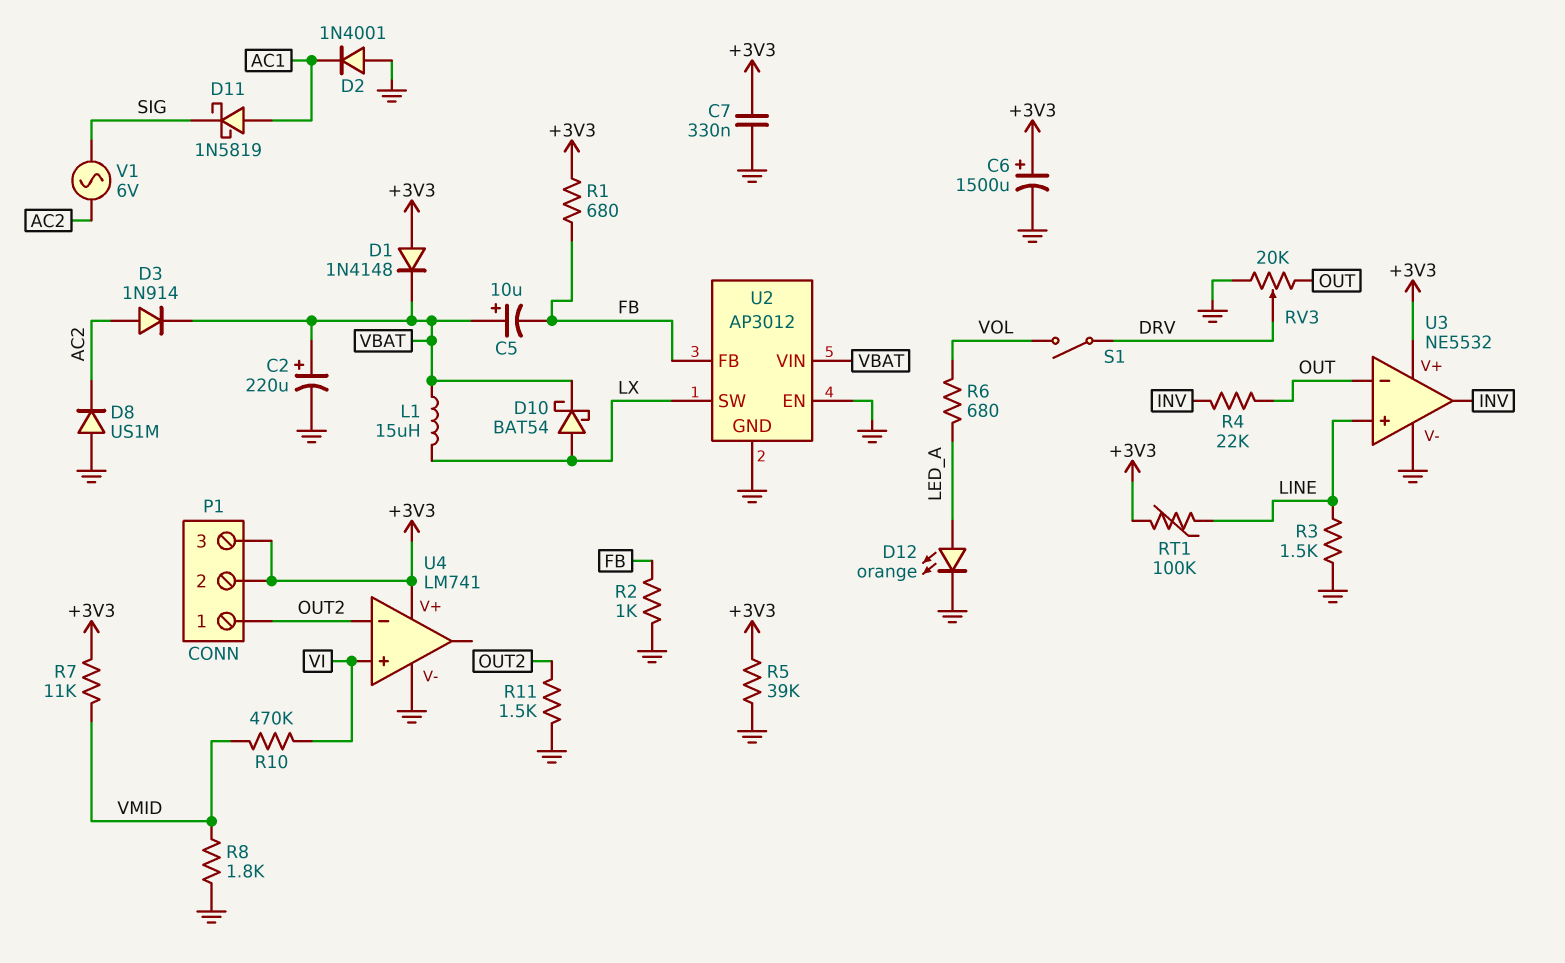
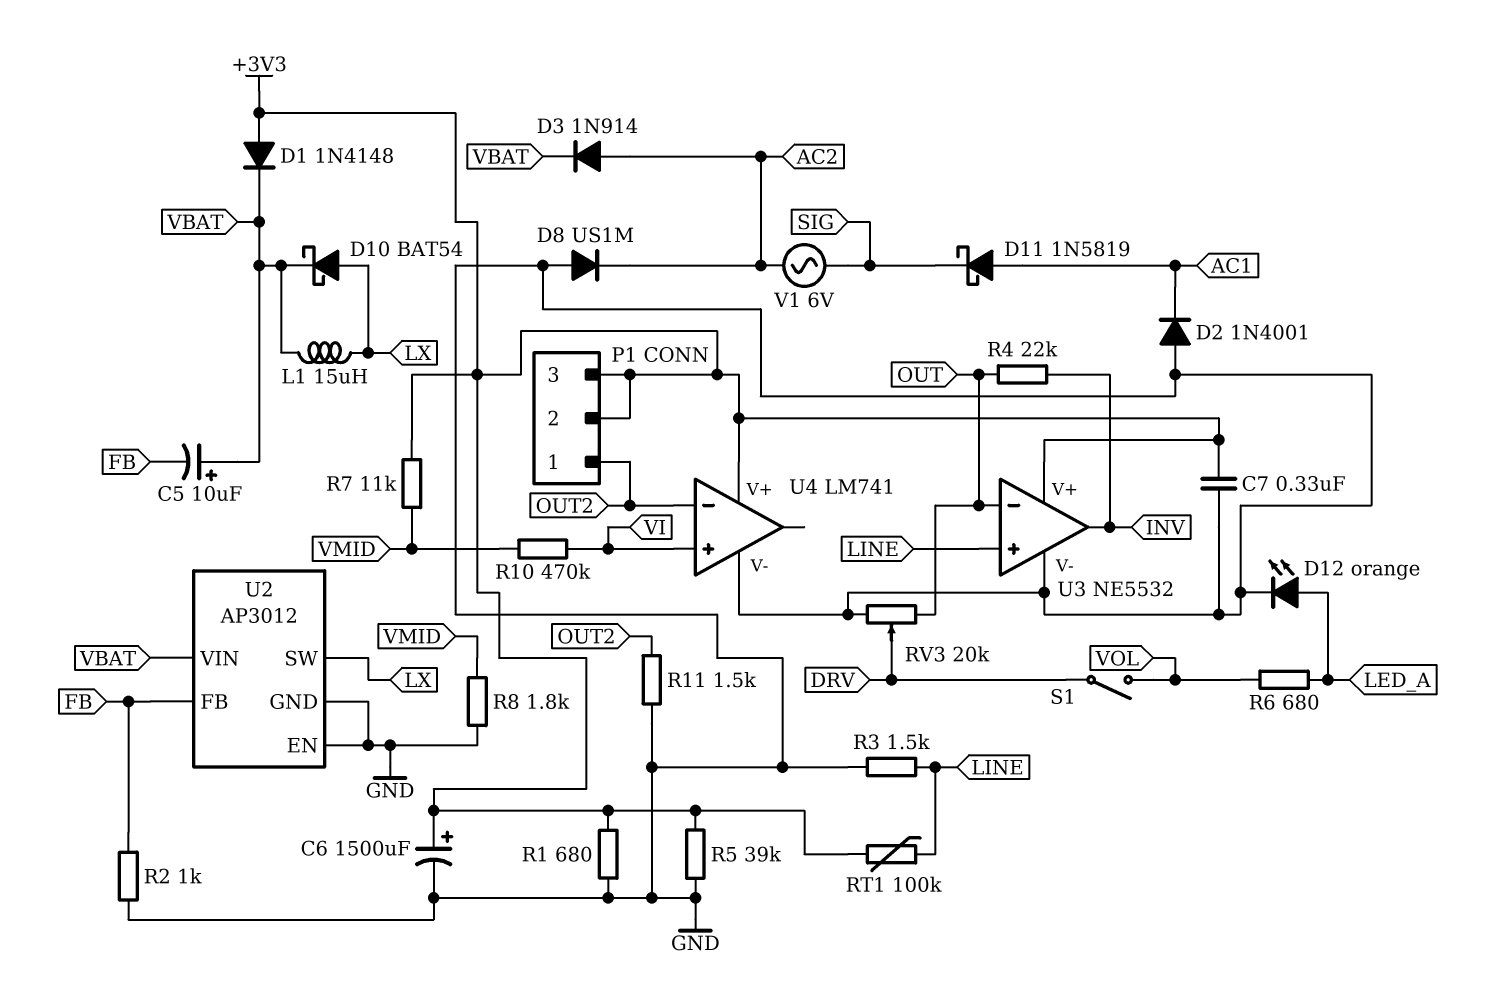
C2: 220uF (plus VBAT, minus GND) -> none
R1: 680 (+3V3, FB) -> 680 (+3V3, GND)

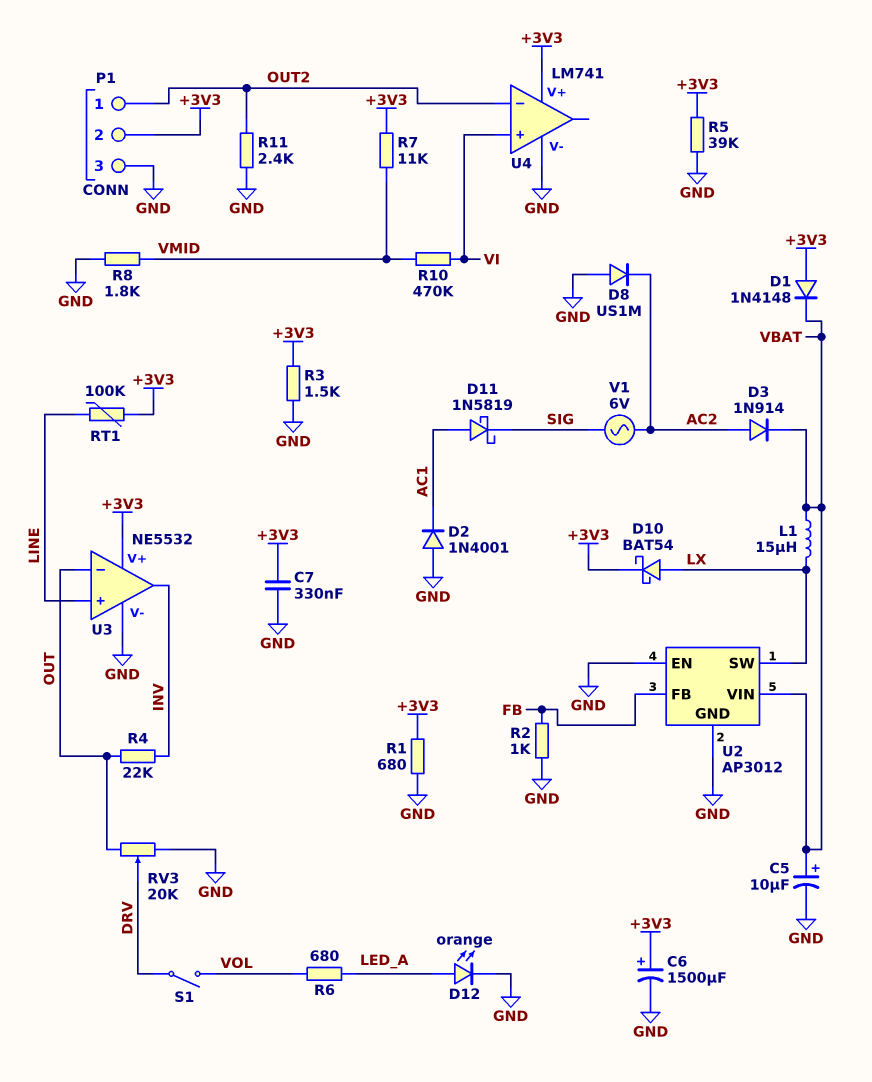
C5: 10uF (plus VBAT, minus FB) -> 10uF (plus VBAT, minus GND)
D10: schottky BAT54 (A LX, K VBAT) -> schottky BAT54 (A LX, K +3V3)
P1 pin 3: +3V3 -> GND
R3: 1.5k (GND, LINE) -> 1.5k (+3V3, GND)
R11: 1.5k (GND, OUT2) -> 2.4k (GND, OUT2)

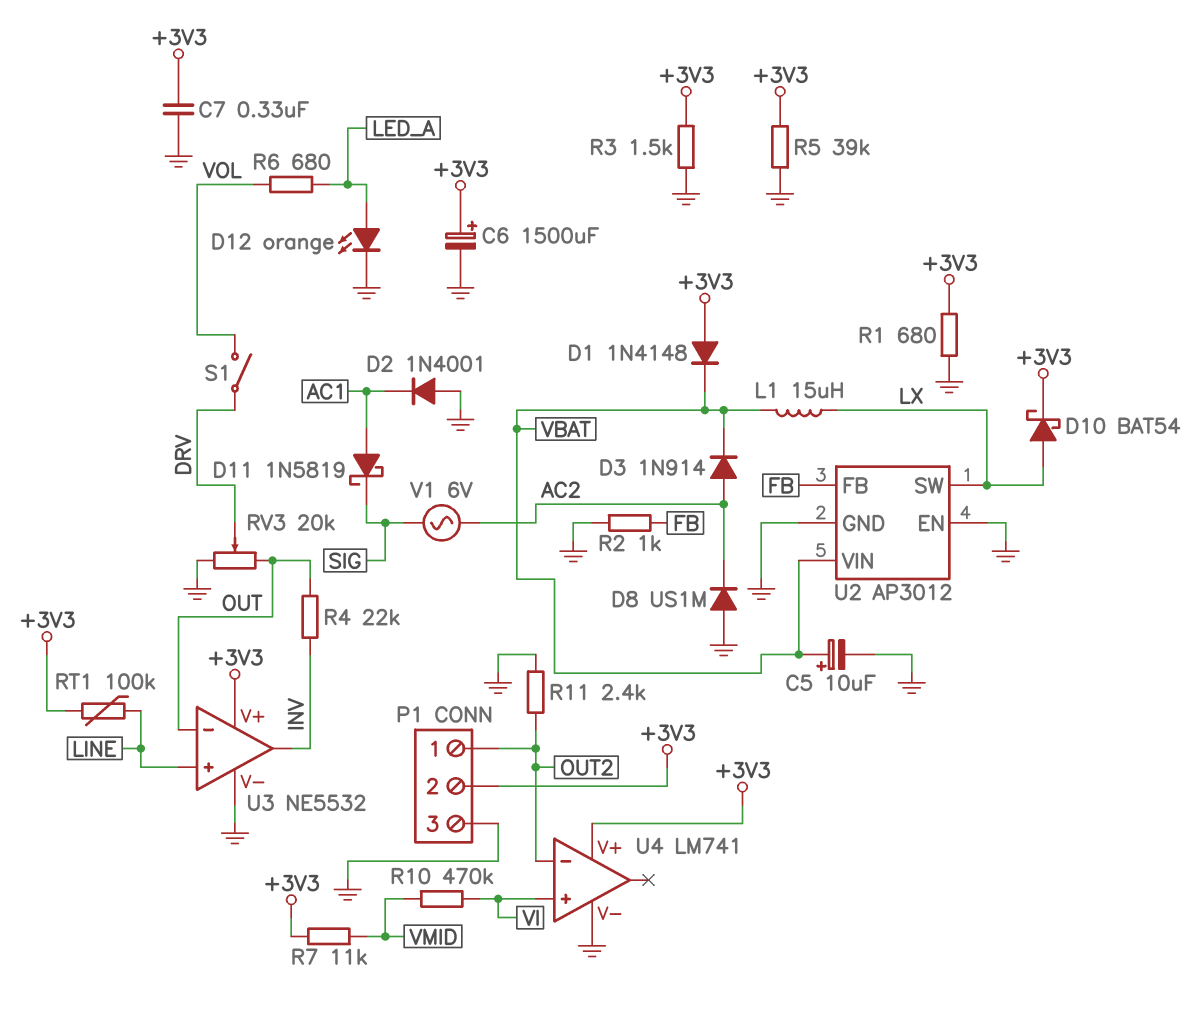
R8: 1.8k (GND, VMID) -> none

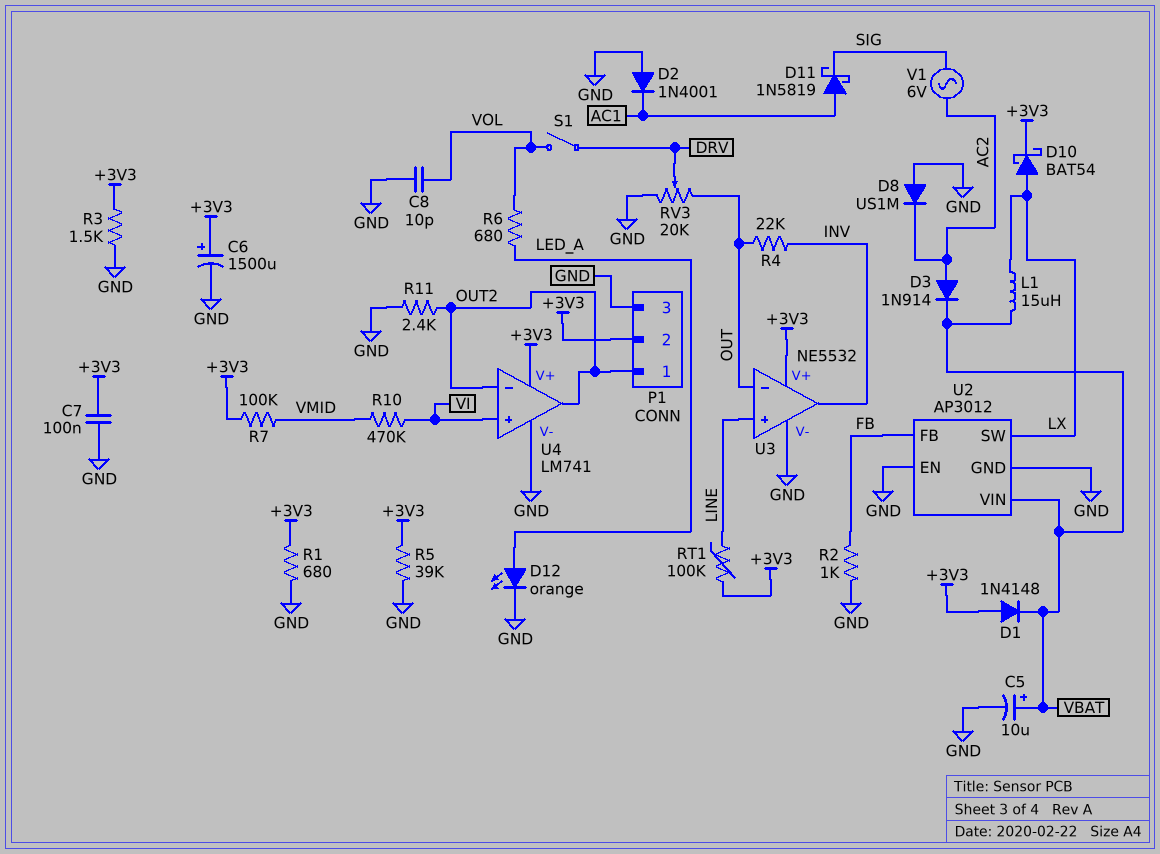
C7: 330nF (+3V3, GND) -> 100nF (+3V3, GND)
C8: none -> 10pF (GND, VOL)
R7: 11k (+3V3, VMID) -> 100k (+3V3, VMID)
U4 pin out: none -> OUT2

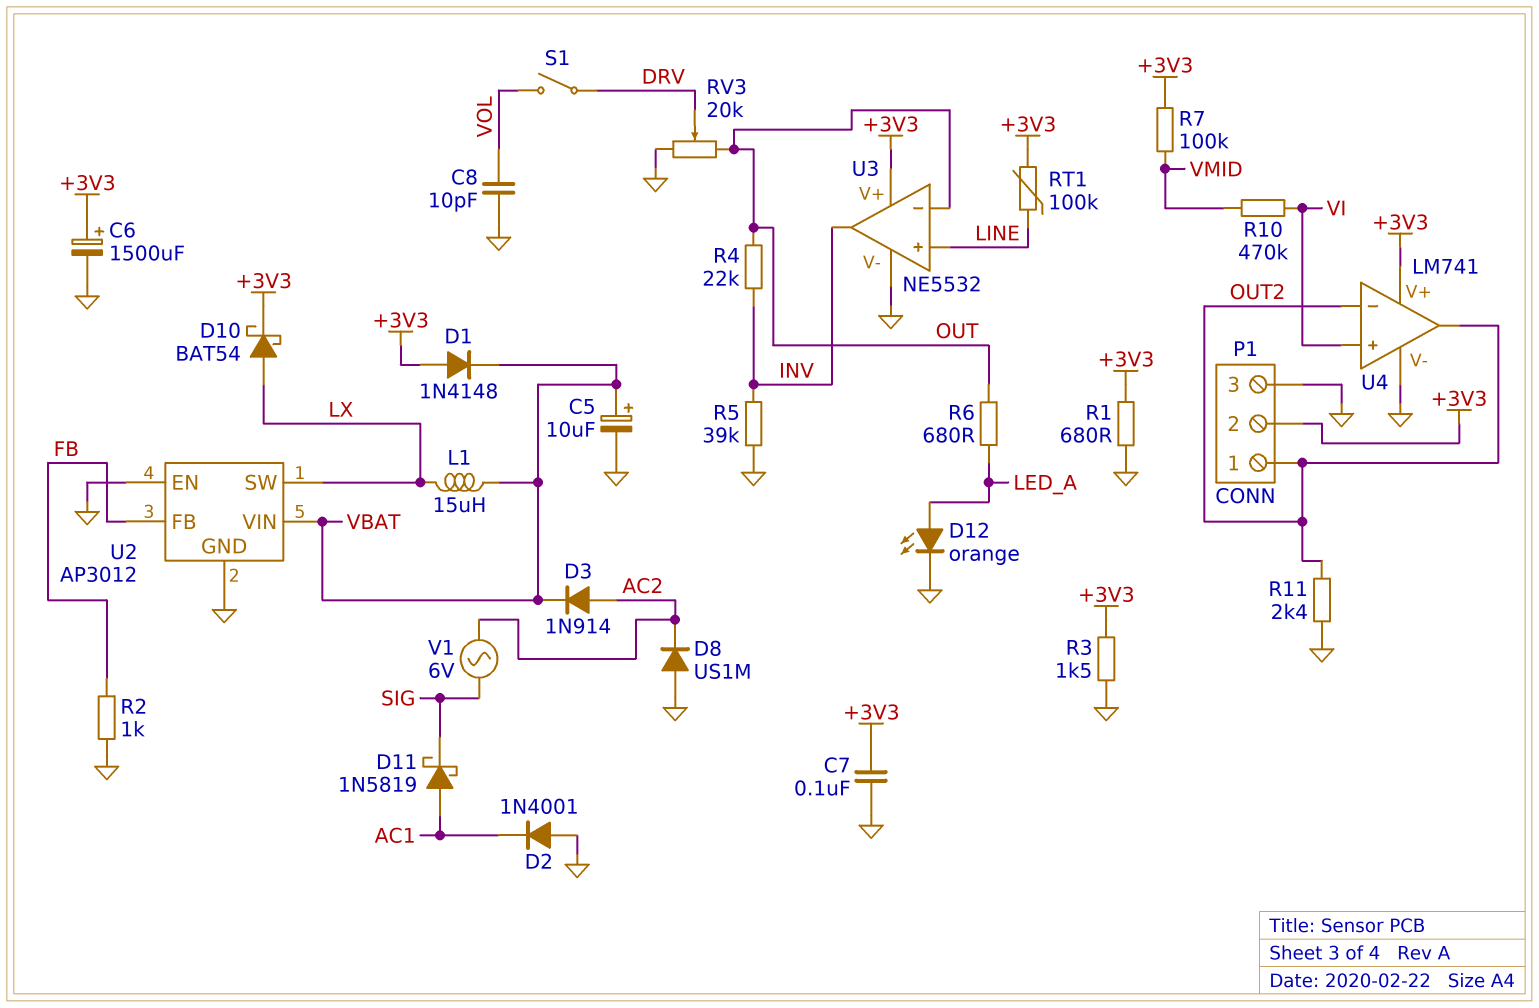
R5: 39k (+3V3, GND) -> 39k (GND, INV)
R6: 680 (LED_A, VOL) -> 680 (LED_A, OUT)

